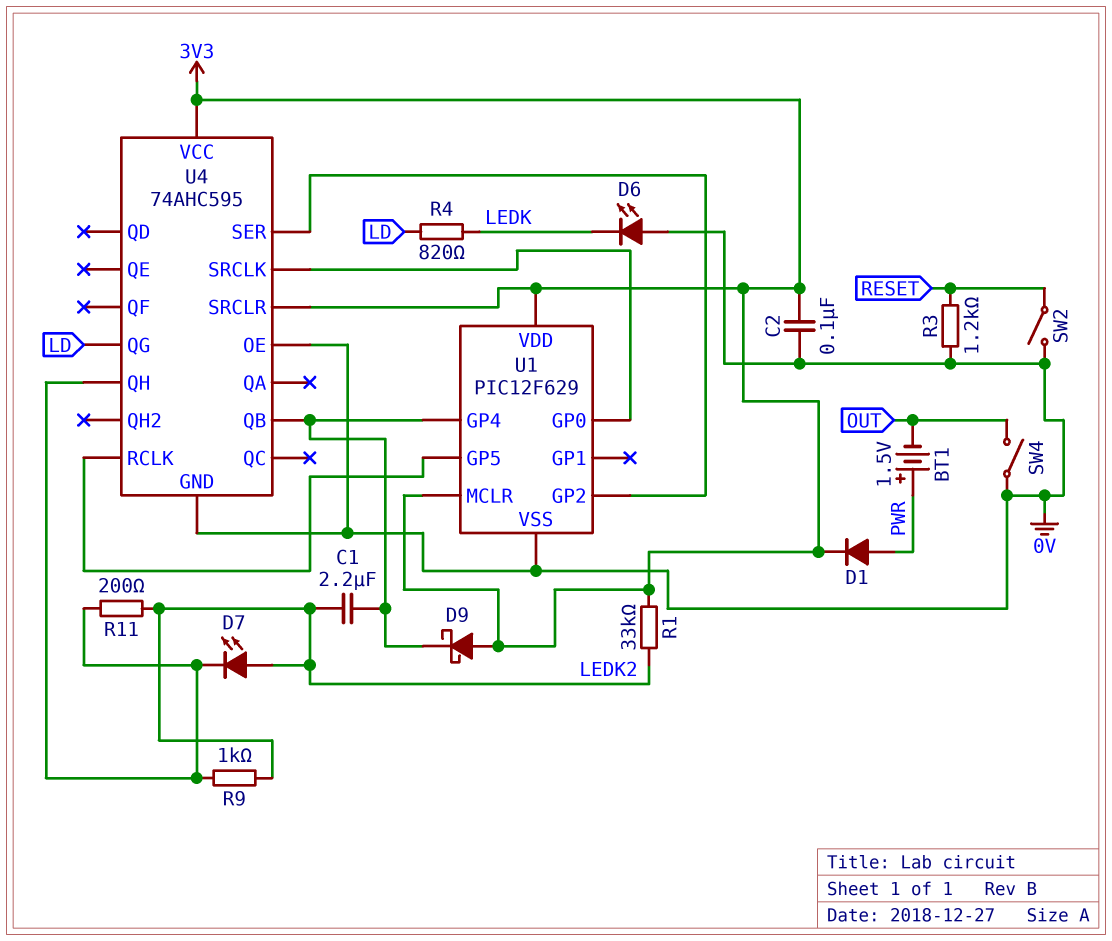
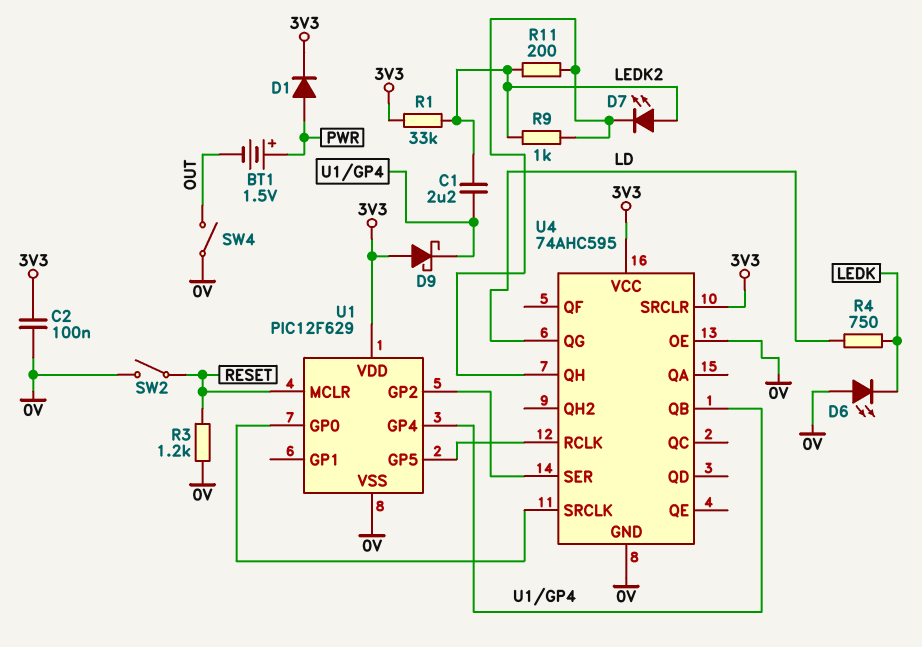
R4: 820 (LD, LEDK) -> 750 (LD, LEDK)
U1 pin MCLR: 3V3 -> RESET

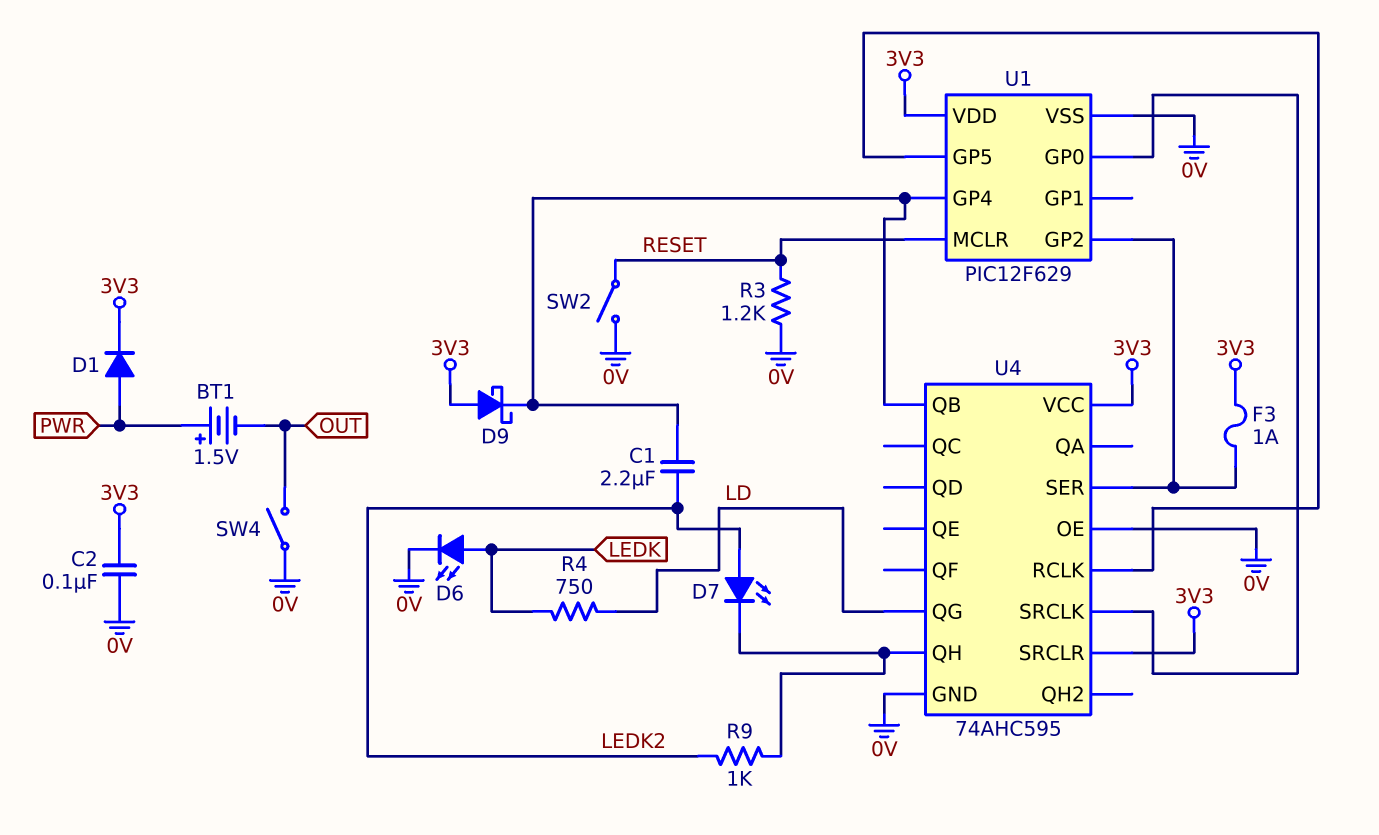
D6: LED (A 0V, K LEDK) -> LED (A LEDK, K 0V)
F3: none -> 1A (3V3, U1/GP2)
R1: 33k (3V3, LEDK2) -> none
R11: 200 (LEDK2, U4/QH) -> none

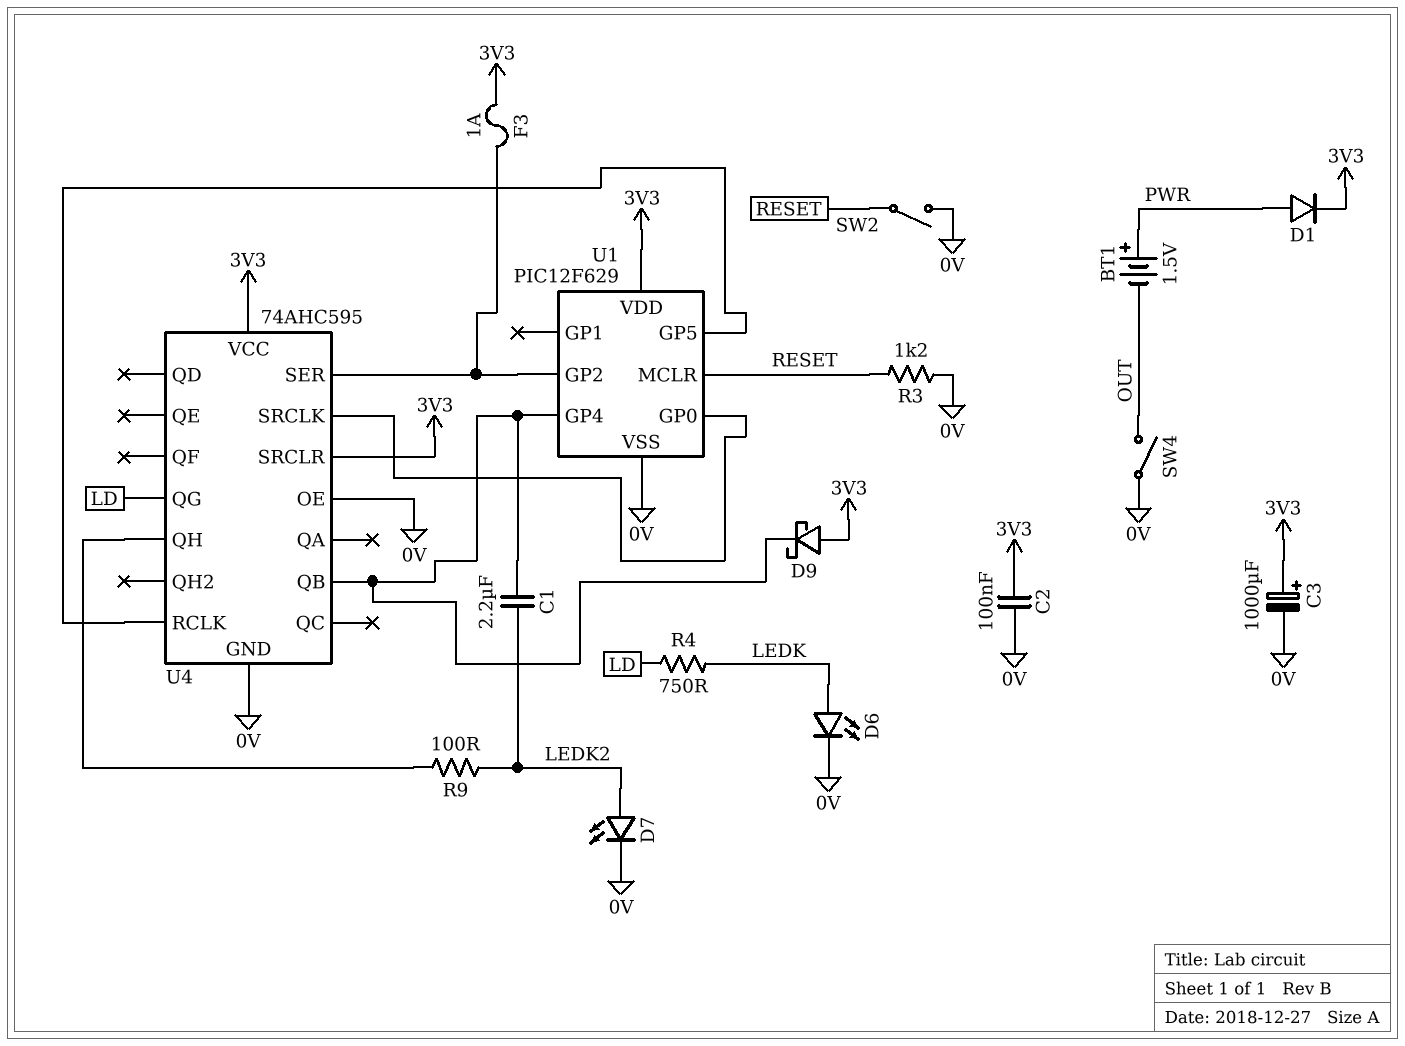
C3: none -> 1000uF (plus 3V3, minus 0V)
D7: LED (A LEDK2, K U4/QH) -> LED (A LEDK2, K 0V)
R9: 1k (LEDK2, U4/QH) -> 100 (LEDK2, U4/QH)

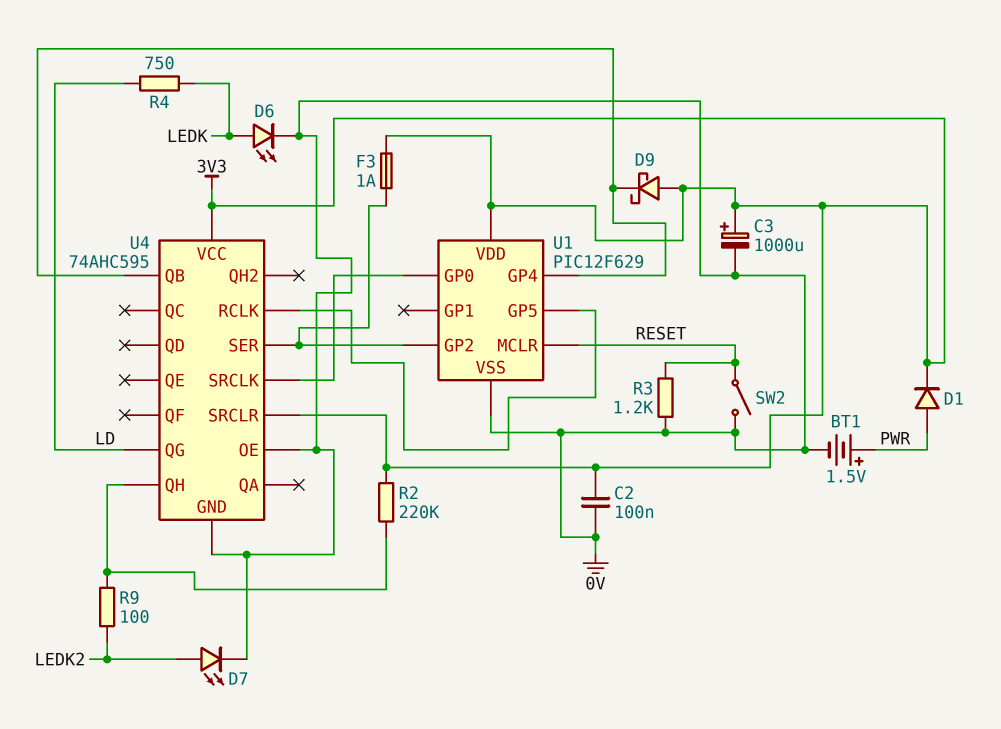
BT1: 1.5V (plus PWR, minus OUT) -> 1.5V (plus PWR, minus 0V)
C1: 2.2uF (LEDK2, U1/GP4) -> none
R2: none -> 220k (3V3, U4/QH)
SW4: switch (0V, OUT) -> none

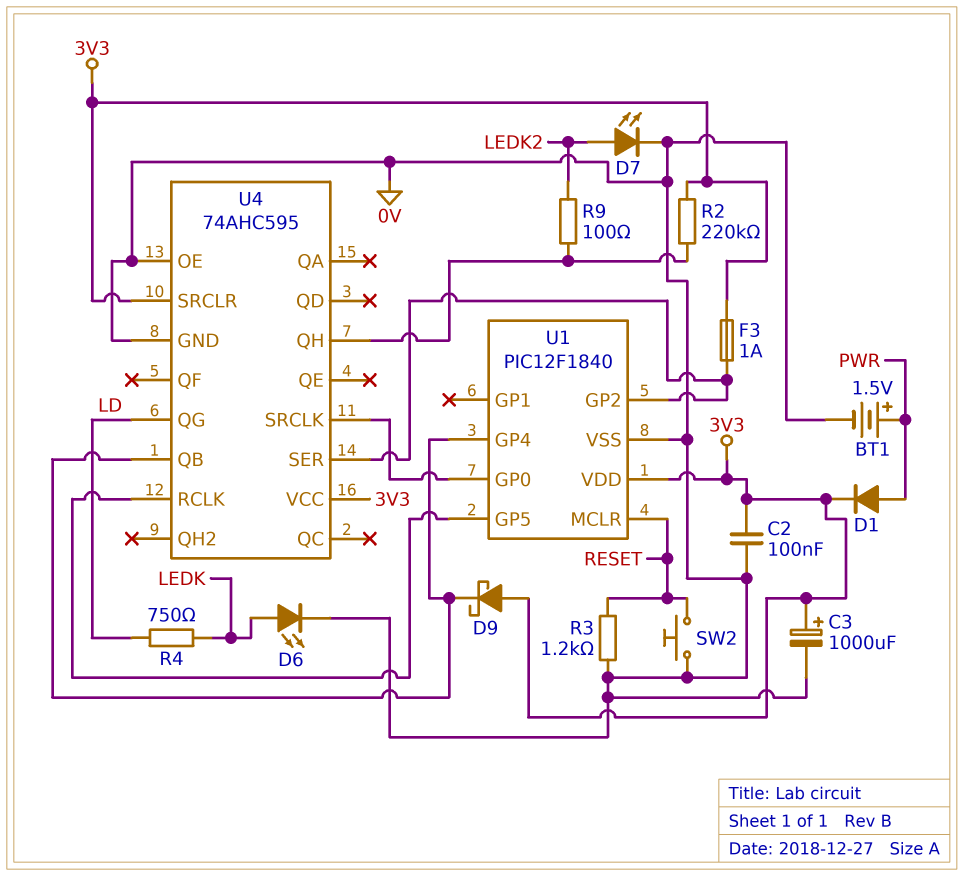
SW2: switch (0V, RESET) -> button (0V, RESET)
U1: PIC12F629 -> PIC12F1840

